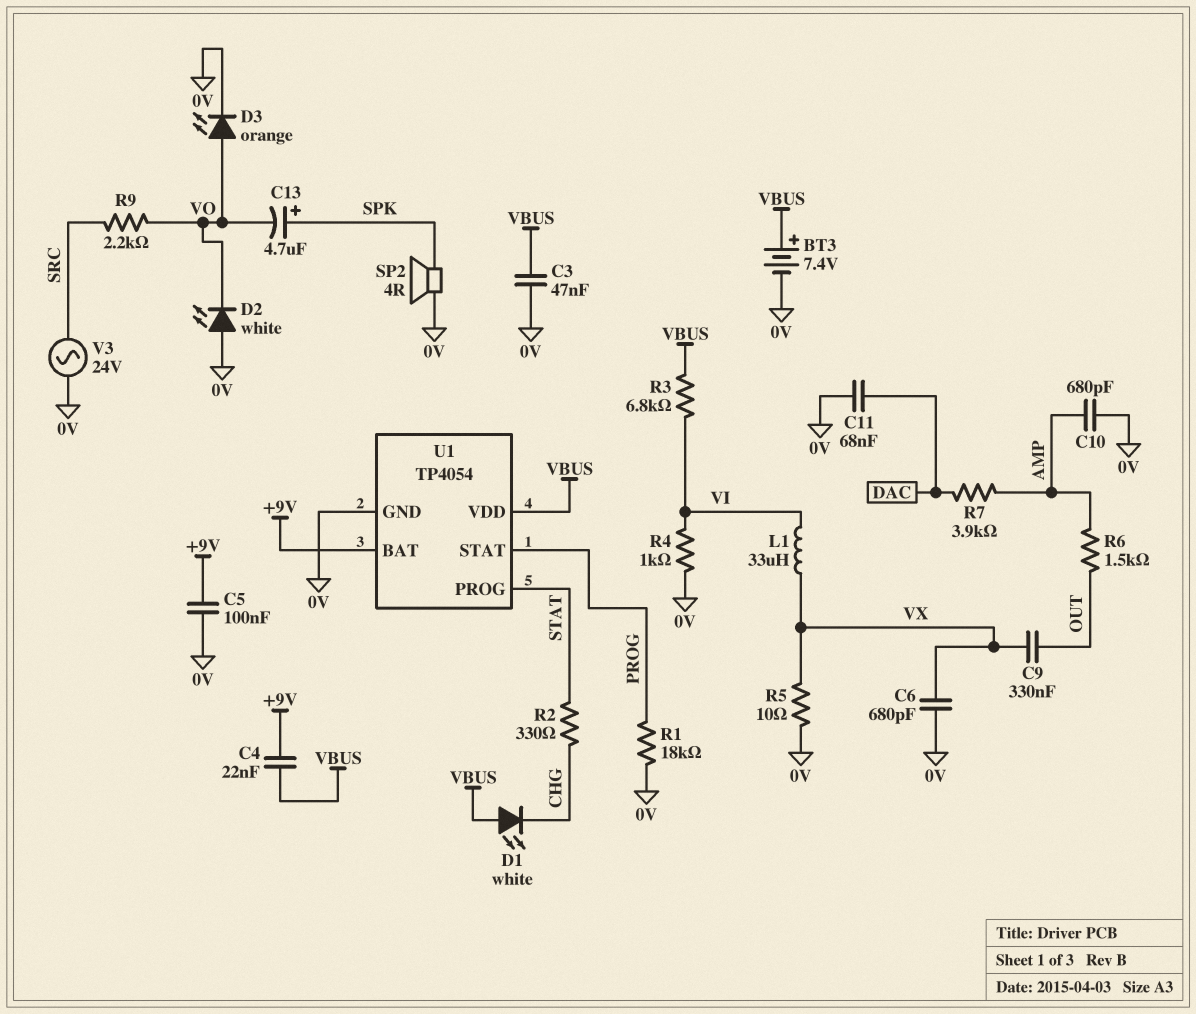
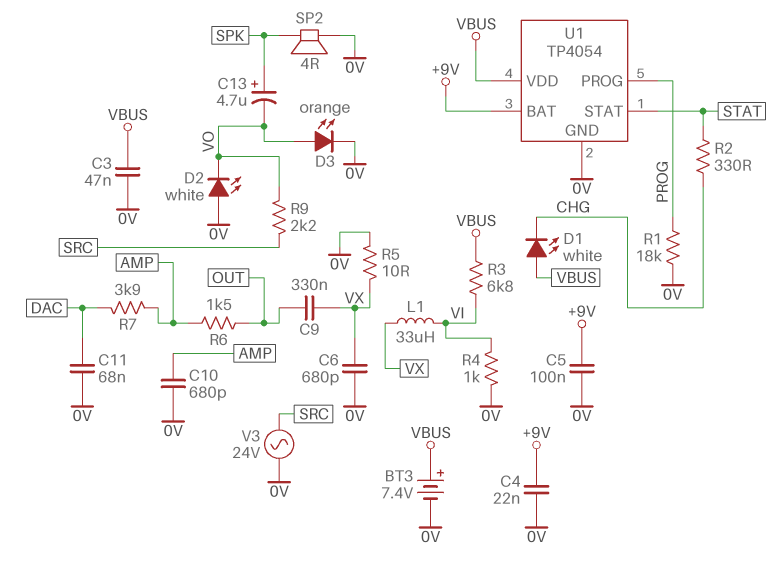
C4: 22nF (+9V, VBUS) -> 22nF (+9V, 0V)
U1 pin PROG: STAT -> PROG
U1 pin STAT: PROG -> STAT

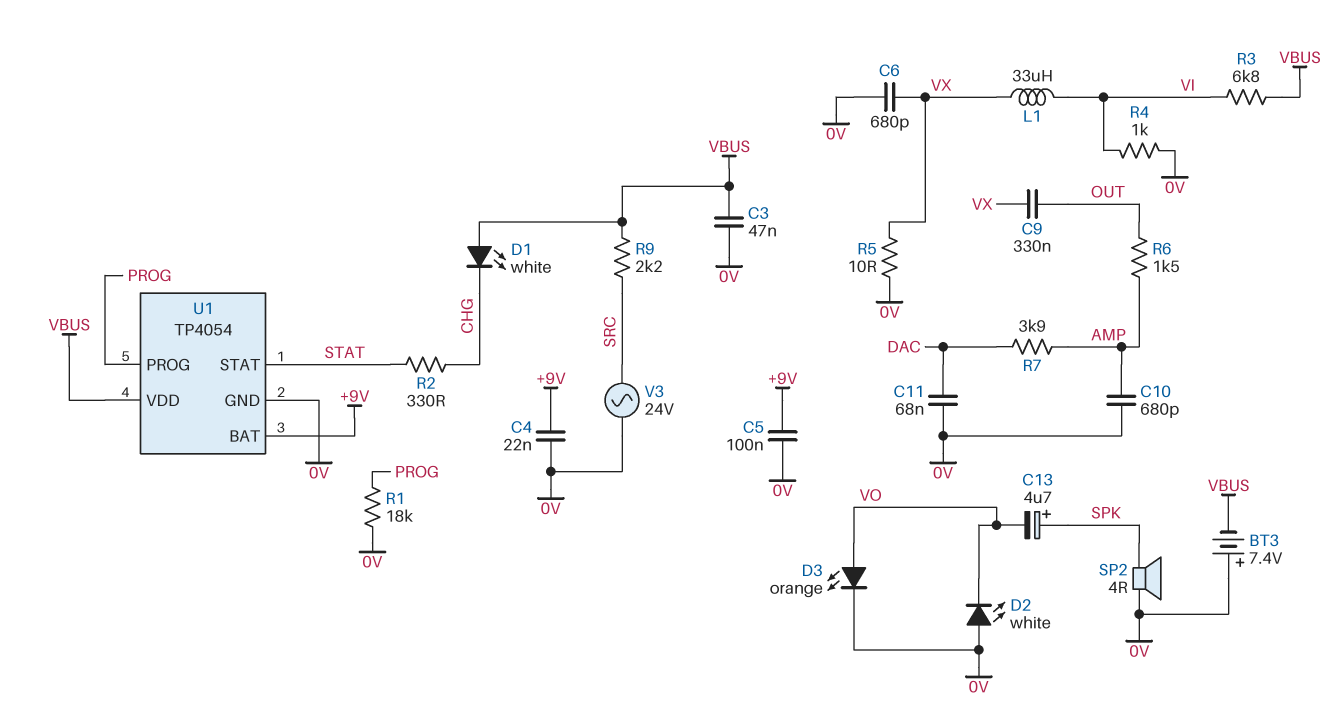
BT3: 7.4V (plus VBUS, minus 0V) -> 7.4V (plus 0V, minus VBUS)
R9: 2.2k (SRC, VO) -> 2.2k (SRC, VBUS)

